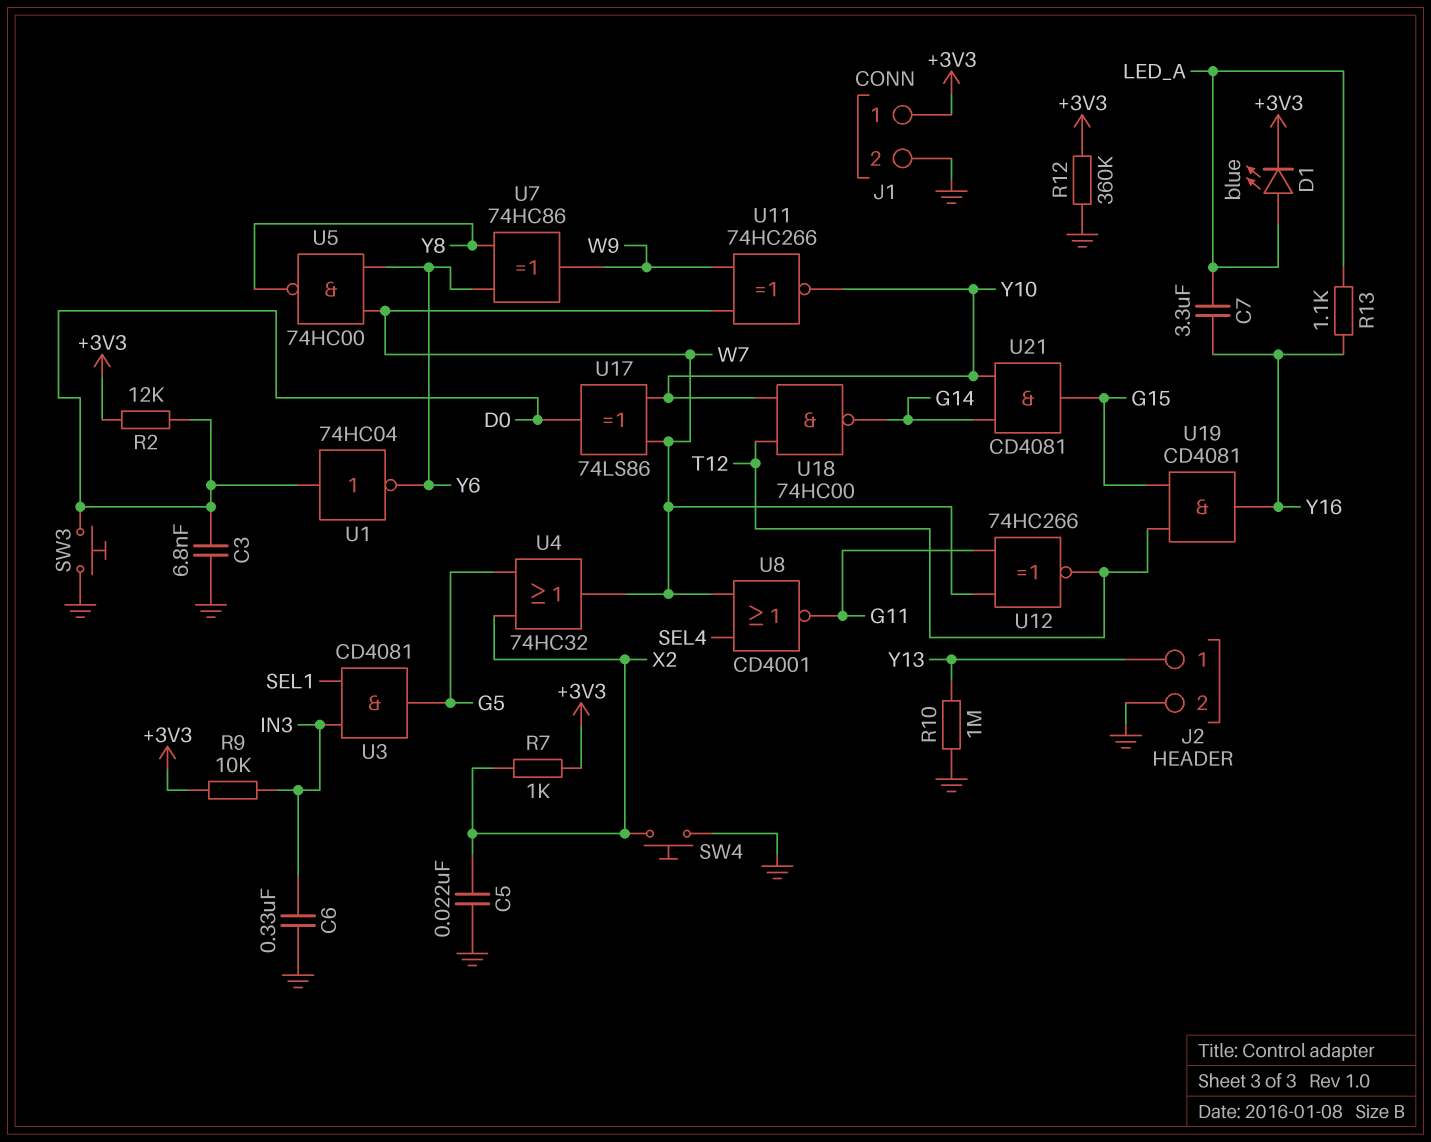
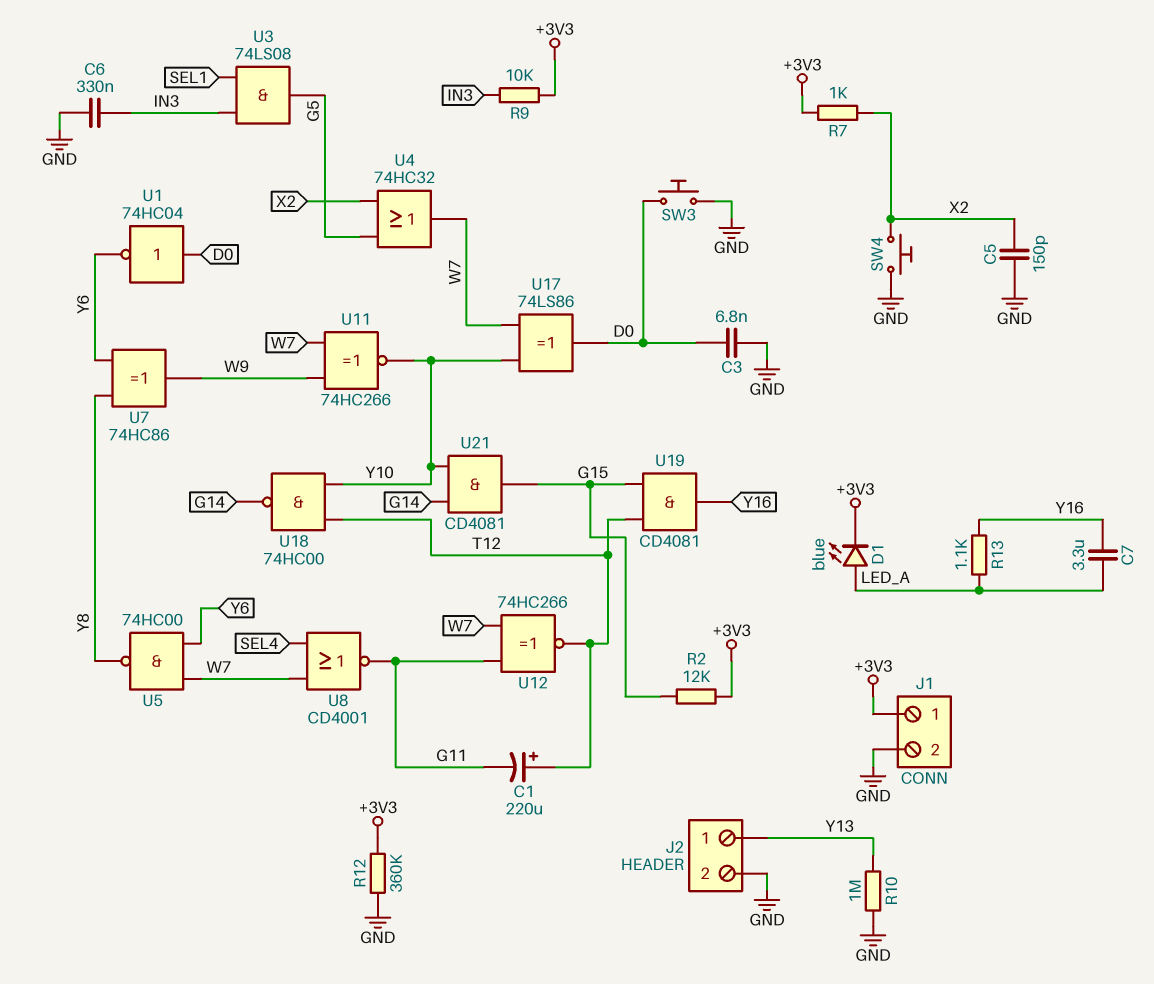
C1: none -> 220uF (plus T12, minus G11)
C5: 22nF (GND, X2) -> 150pF (GND, X2)
R2: 12k (+3V3, D0) -> 12k (+3V3, G15)
U3: AND CD4081 (in IN3, in SEL1, out G5) -> AND 74LS08 (in IN3, in SEL1, out G5)

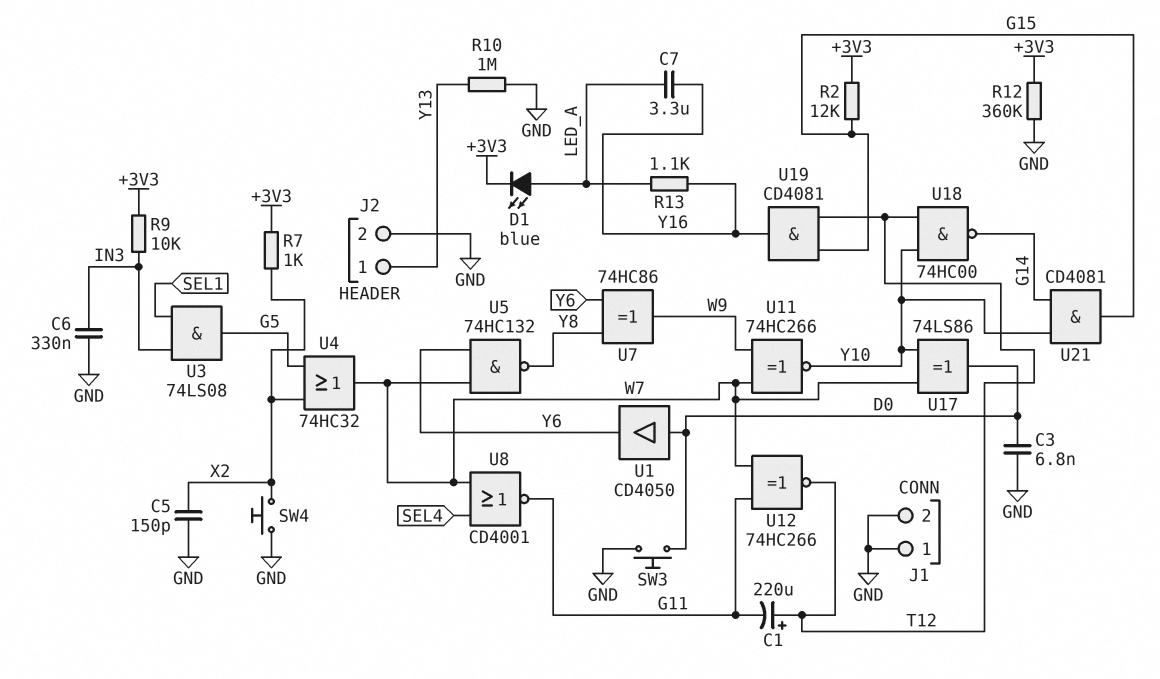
J1 pin 1: +3V3 -> GND
U1: NOT 74HC04 (in D0, out Y6) -> buffer CD4050 (in D0, out Y6)
U5: NAND 74HC00 (in W7, in Y6, out Y8) -> NAND 74HC132 (in W7, in Y6, out Y8)

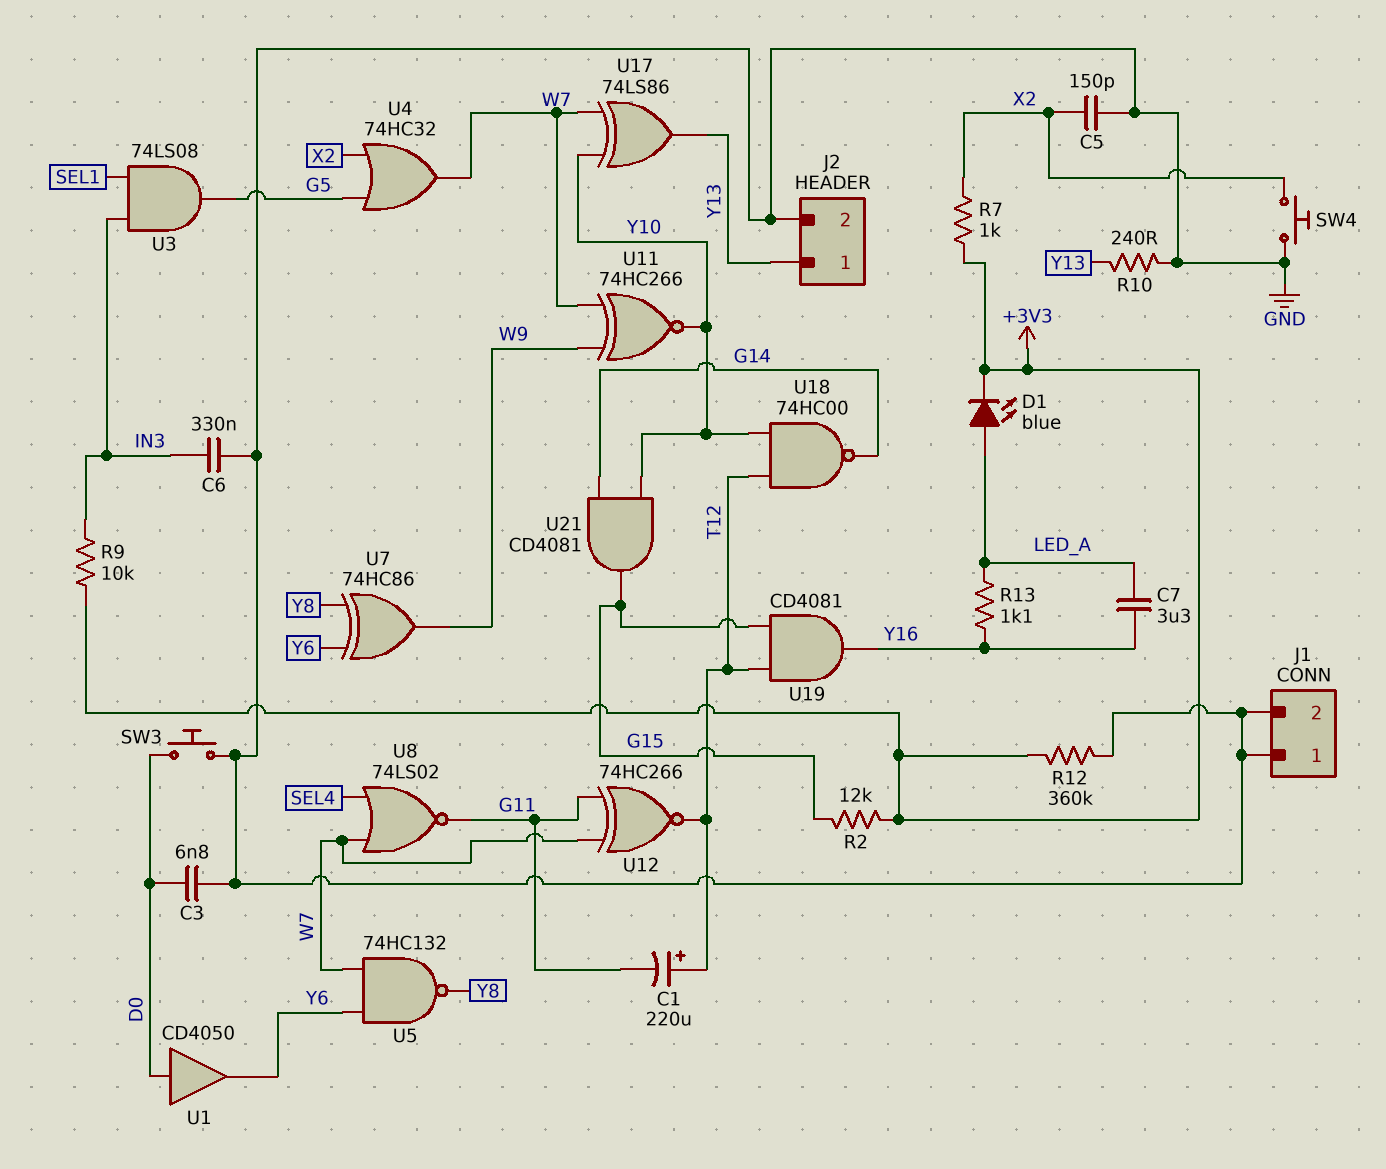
R10: 1M (GND, Y13) -> 240 (GND, Y13)
U8: NOR CD4001 (in SEL4, in W7, out G11) -> NOR 74LS02 (in SEL4, in W7, out G11)
U17: XOR 74LS86 (in W7, in Y10, out D0) -> XOR 74LS86 (in W7, in Y10, out Y13)

